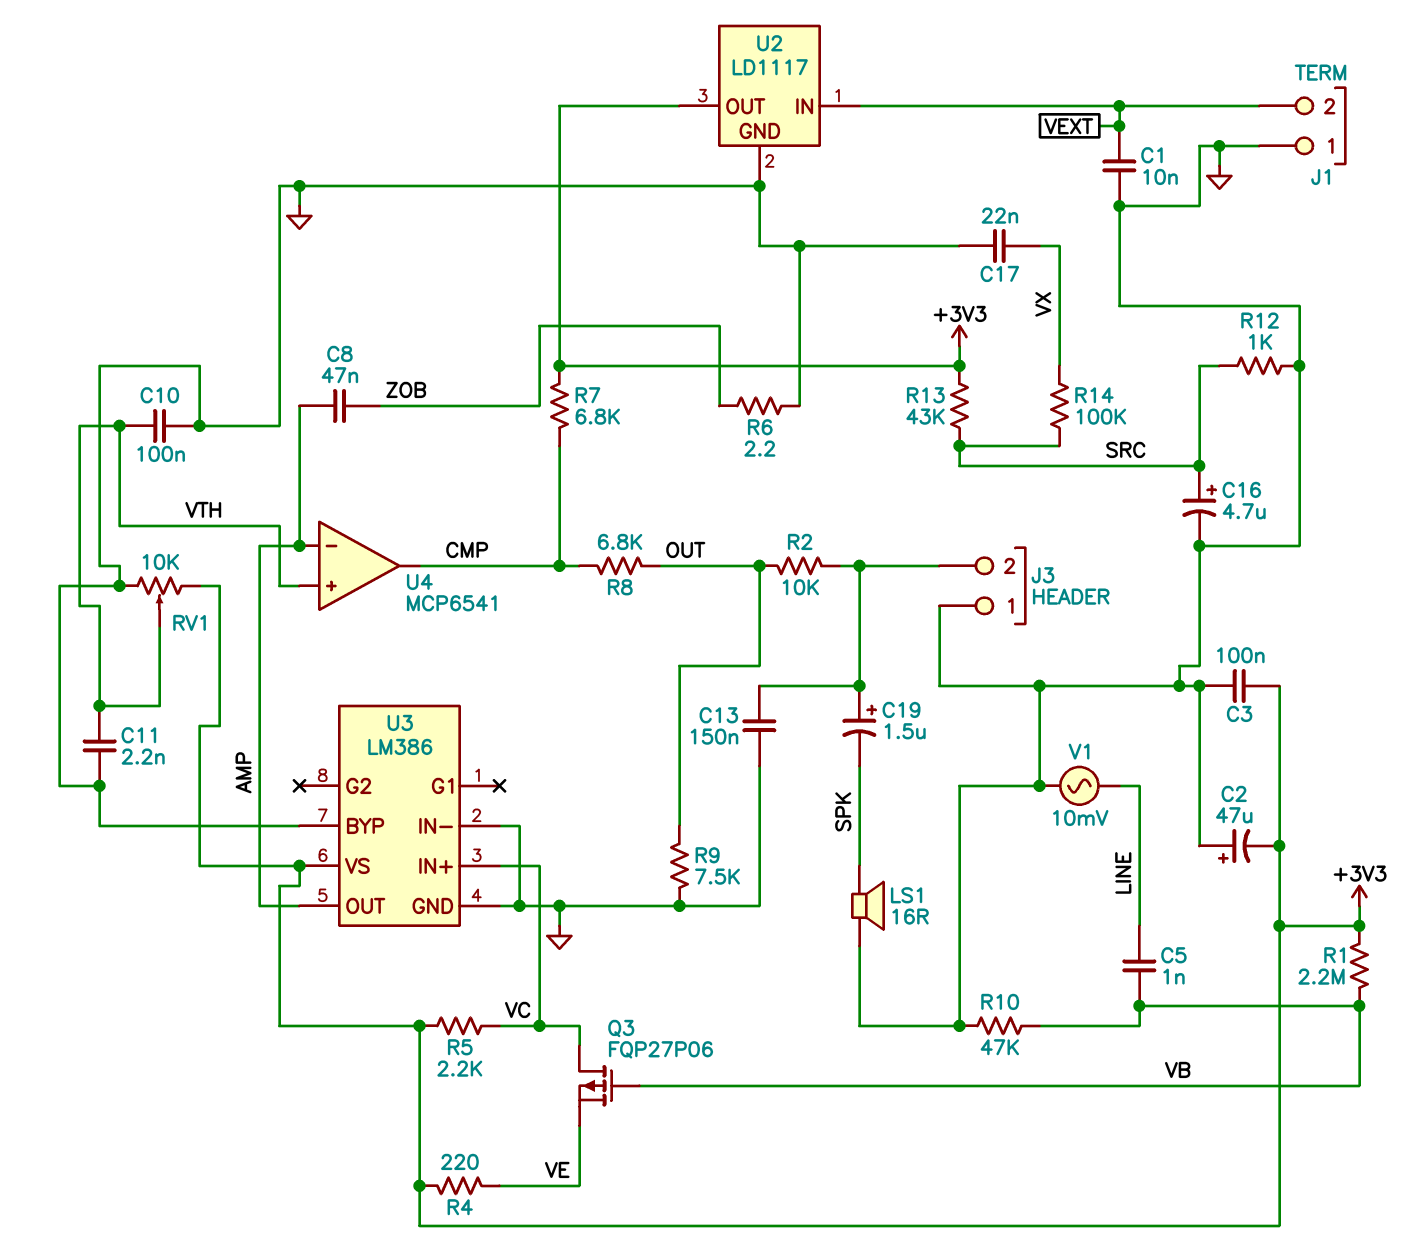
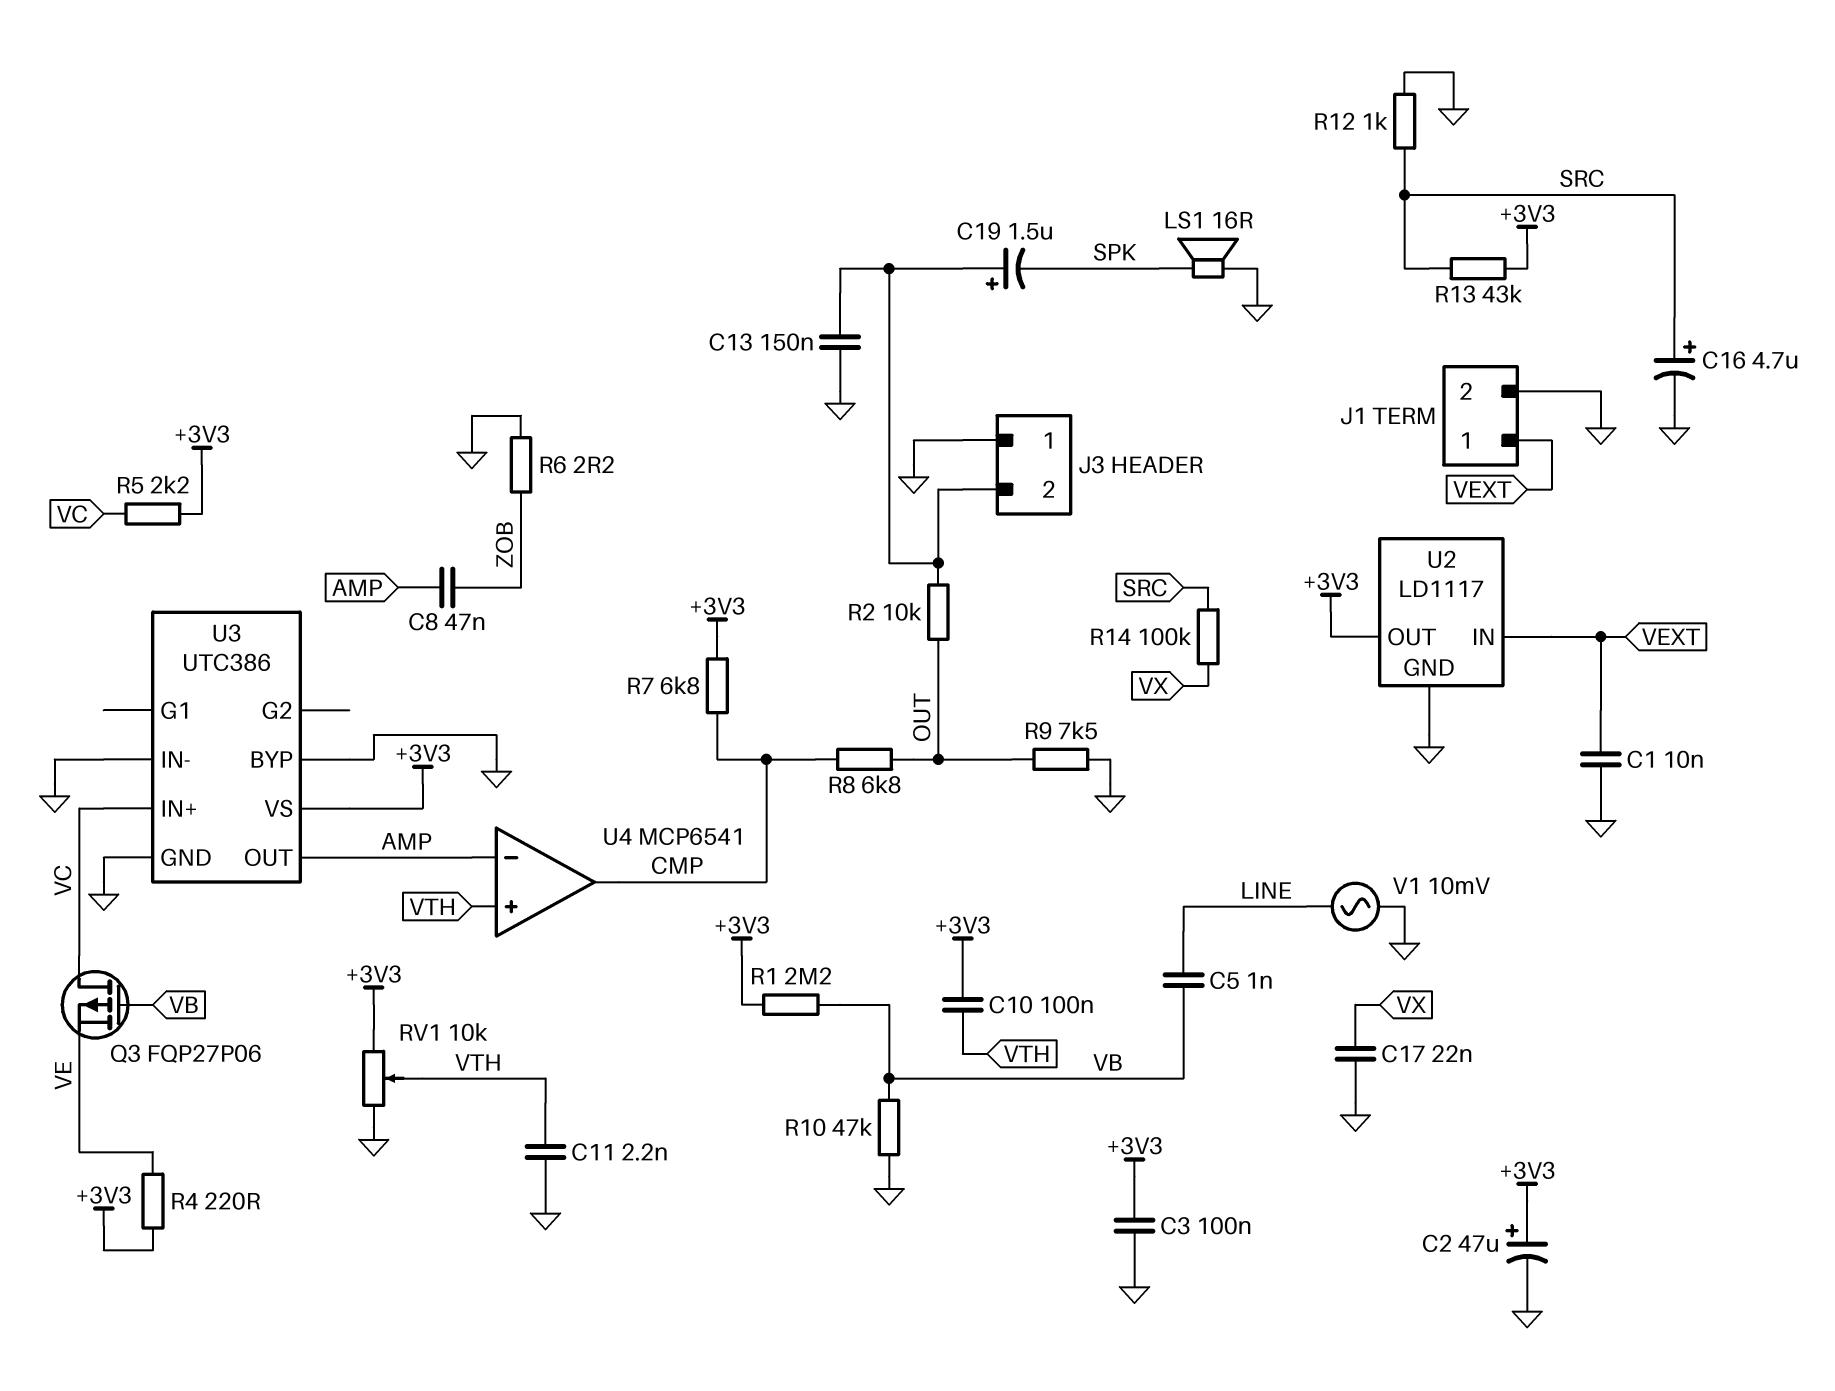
C2: 47uF (plus GND, minus +3V3) -> 47uF (plus +3V3, minus GND)
C10: 100nF (GND, VTH) -> 100nF (+3V3, VTH)
J1 pin 1: GND -> VEXT
J1 pin 2: VEXT -> GND
U3: LM386 -> UTC386

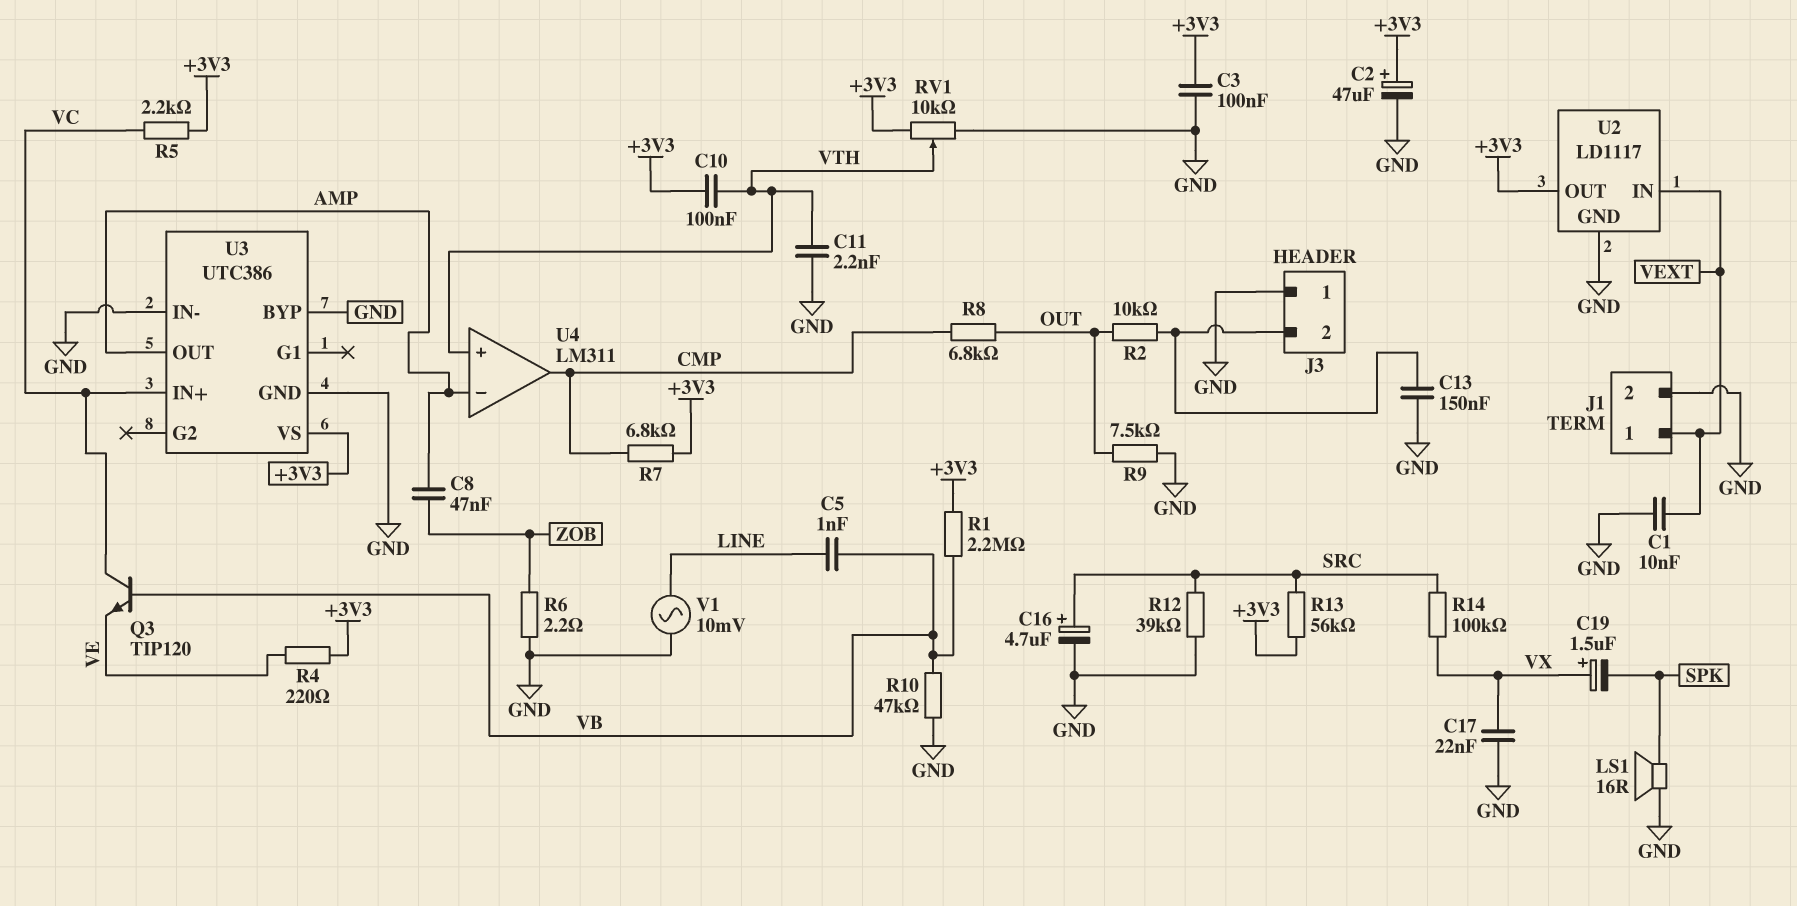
C19: 1.5uF (plus J3/2, minus SPK) -> 1.5uF (plus VX, minus SPK)
Q3: PMOS FQP27P06 (G VB, D VC, S VE) -> NPN TIP120 (B VB, C VC, E VE)
R12: 1k (GND, SRC) -> 39k (GND, SRC)
R13: 43k (+3V3, SRC) -> 56k (+3V3, SRC)
U4: MCP6541 -> LM311

